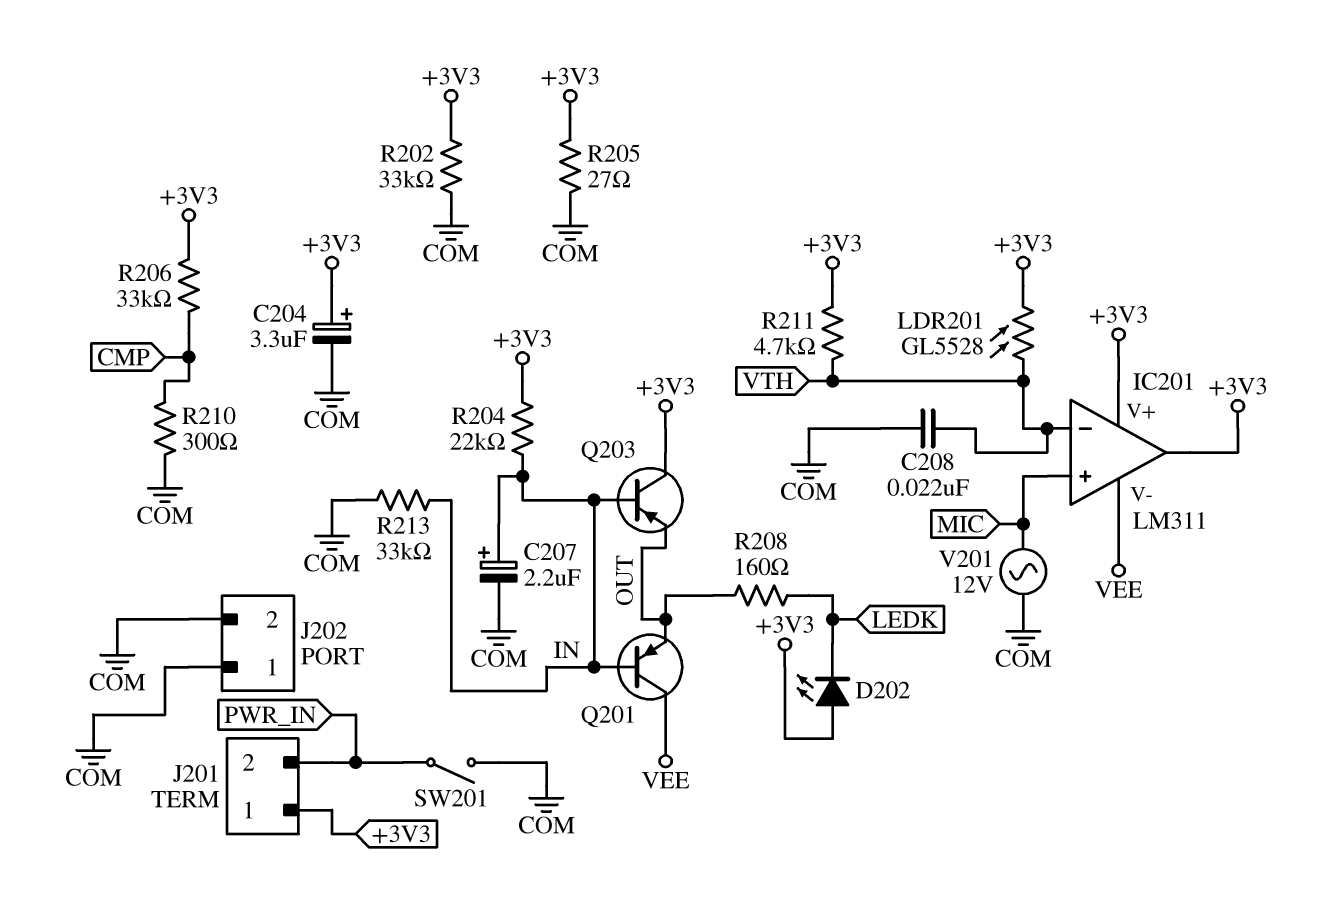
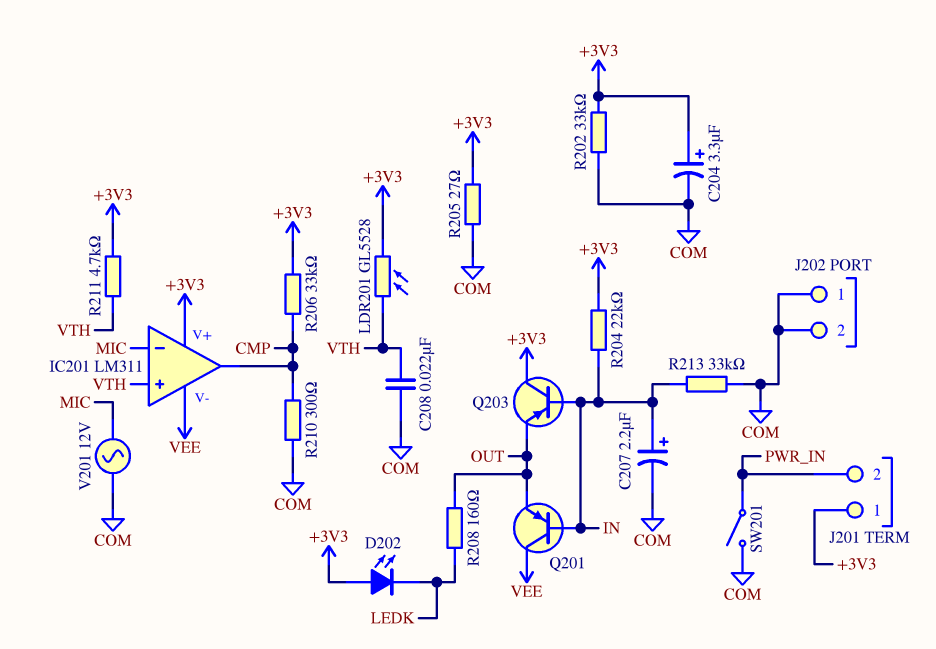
IC201 pin in+: MIC -> VTH
IC201 pin in-: VTH -> MIC
IC201 pin out: +3V3 -> CMP

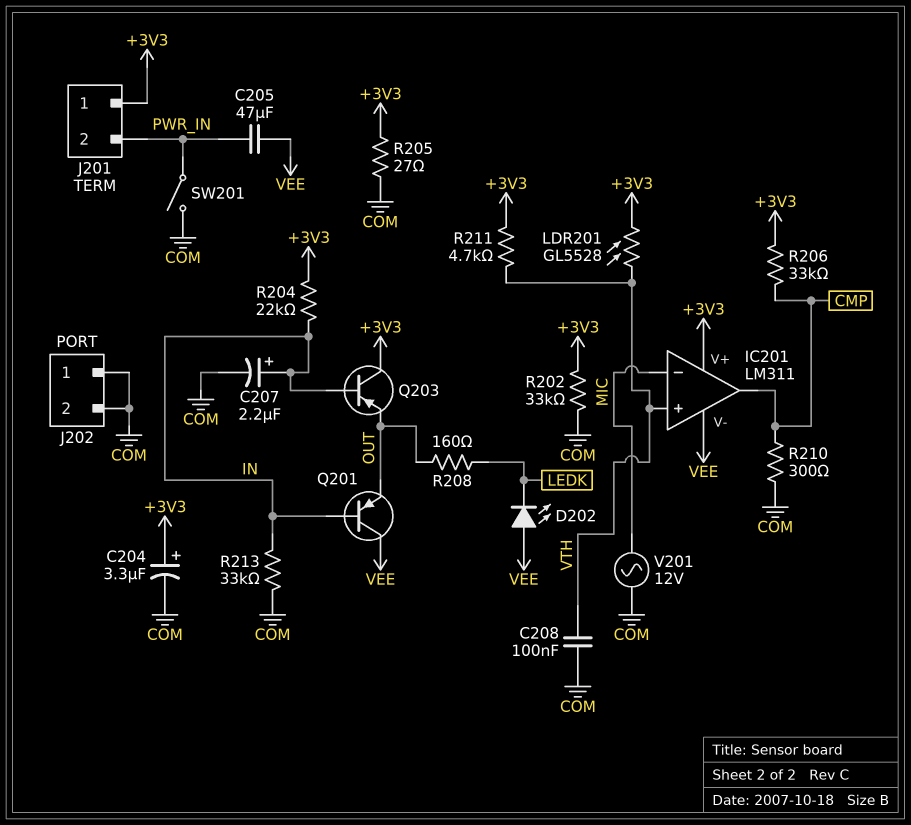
C205: none -> 47uF (PWR_IN, VEE)
C208: 22nF (COM, VTH) -> 100nF (COM, VTH)
D202: LED (A +3V3, K LEDK) -> LED (A VEE, K LEDK)

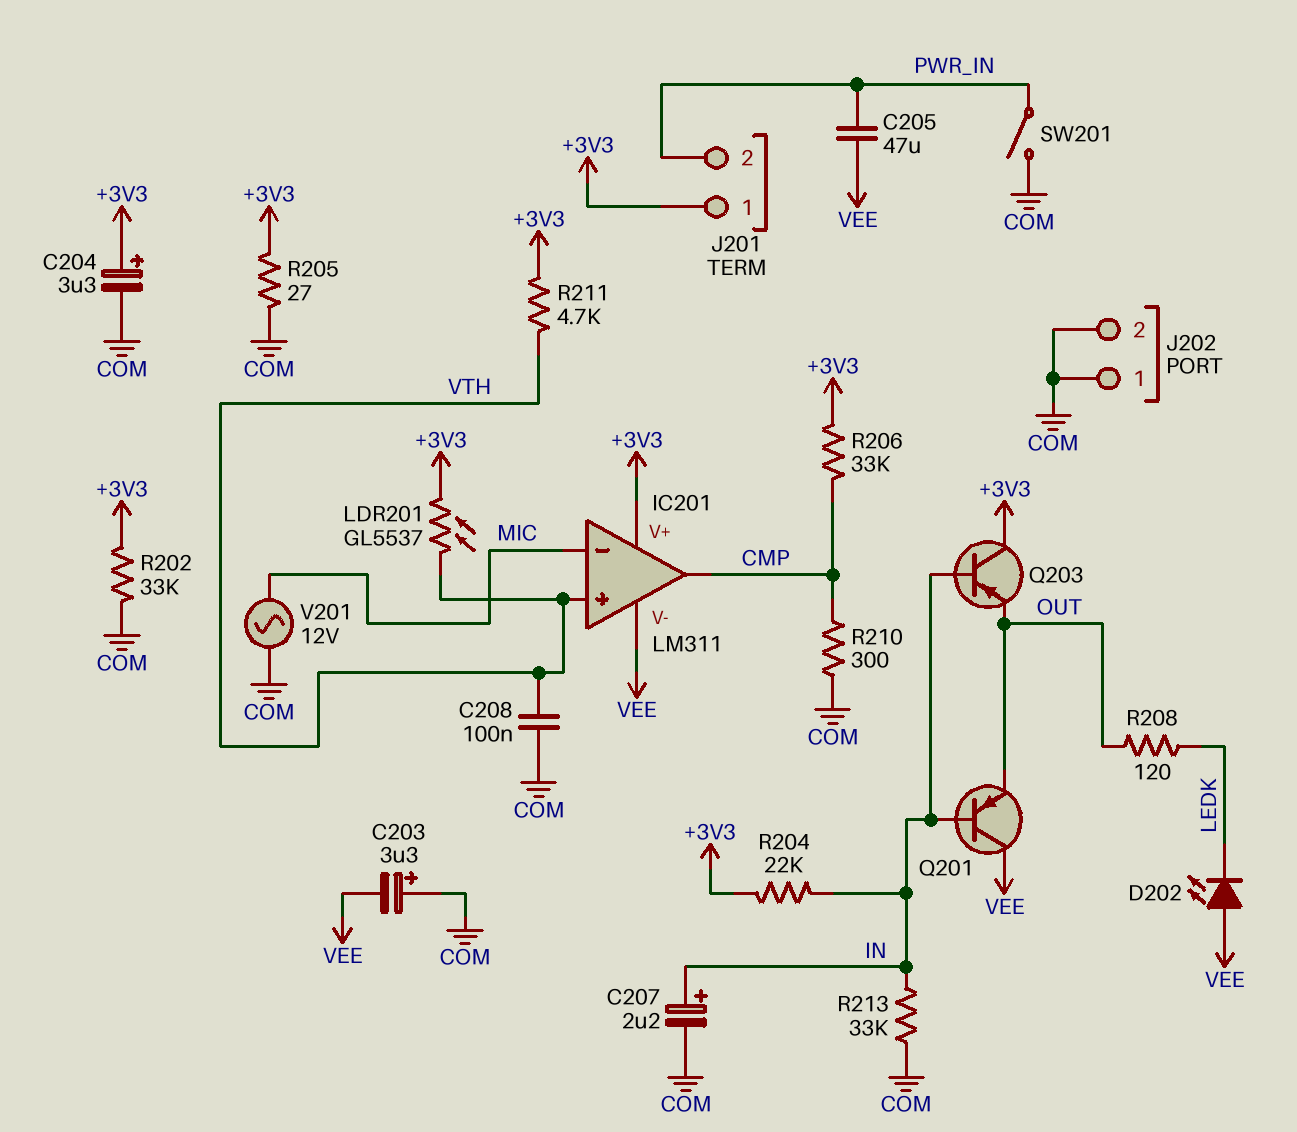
C203: none -> 3.3uF (plus COM, minus VEE)
LDR201: GL5528 (+3V3, VTH) -> GL5537 (+3V3, VTH)
R208: 160 (LEDK, OUT) -> 120 (LEDK, OUT)

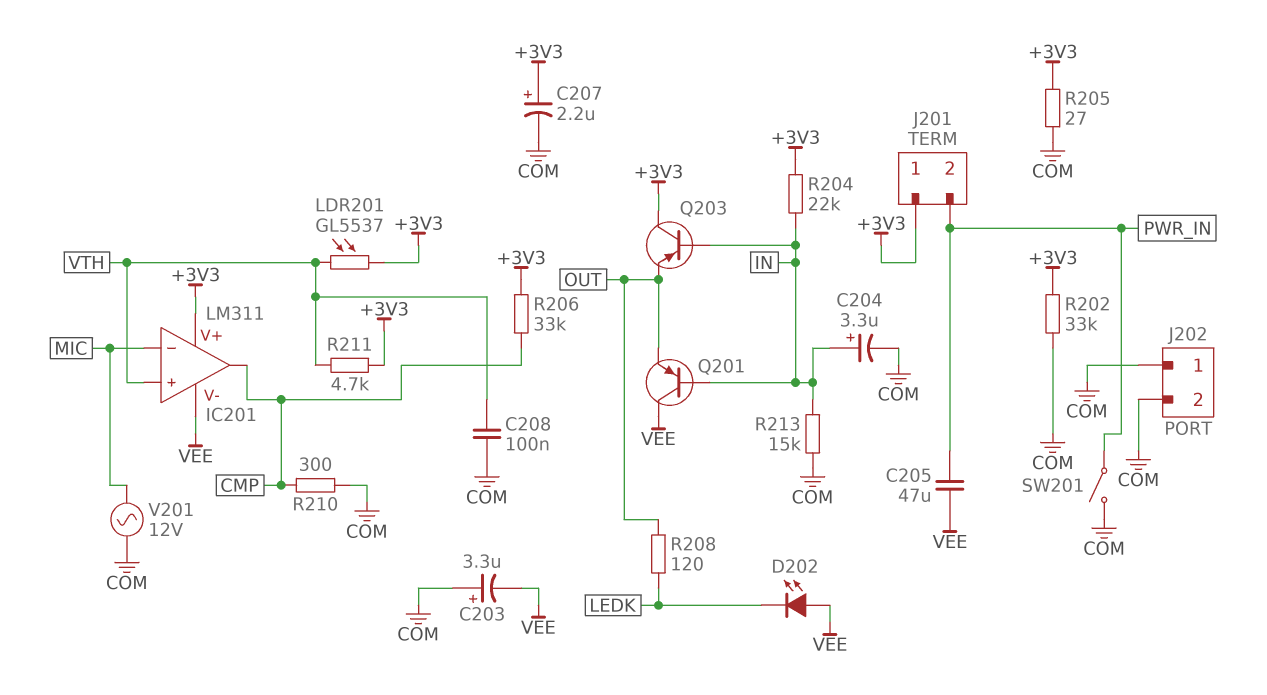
C204: 3.3uF (plus +3V3, minus COM) -> 3.3uF (plus IN, minus COM)
C207: 2.2uF (plus IN, minus COM) -> 2.2uF (plus +3V3, minus COM)
R213: 33k (COM, IN) -> 15k (COM, IN)

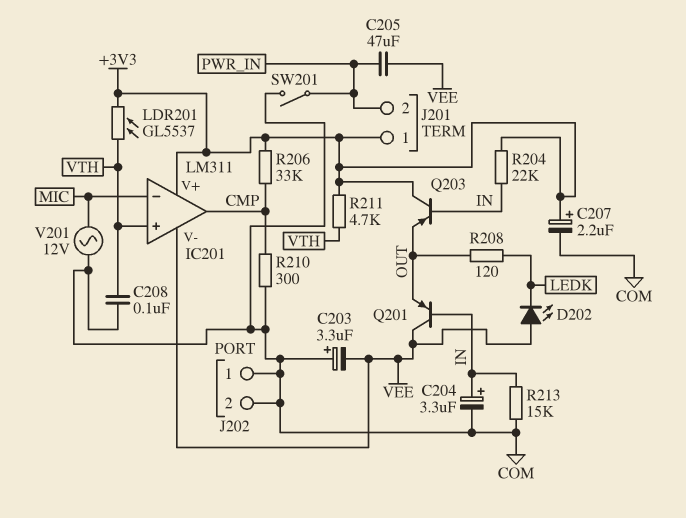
R202: 33k (+3V3, COM) -> none
R205: 27 (+3V3, COM) -> none

